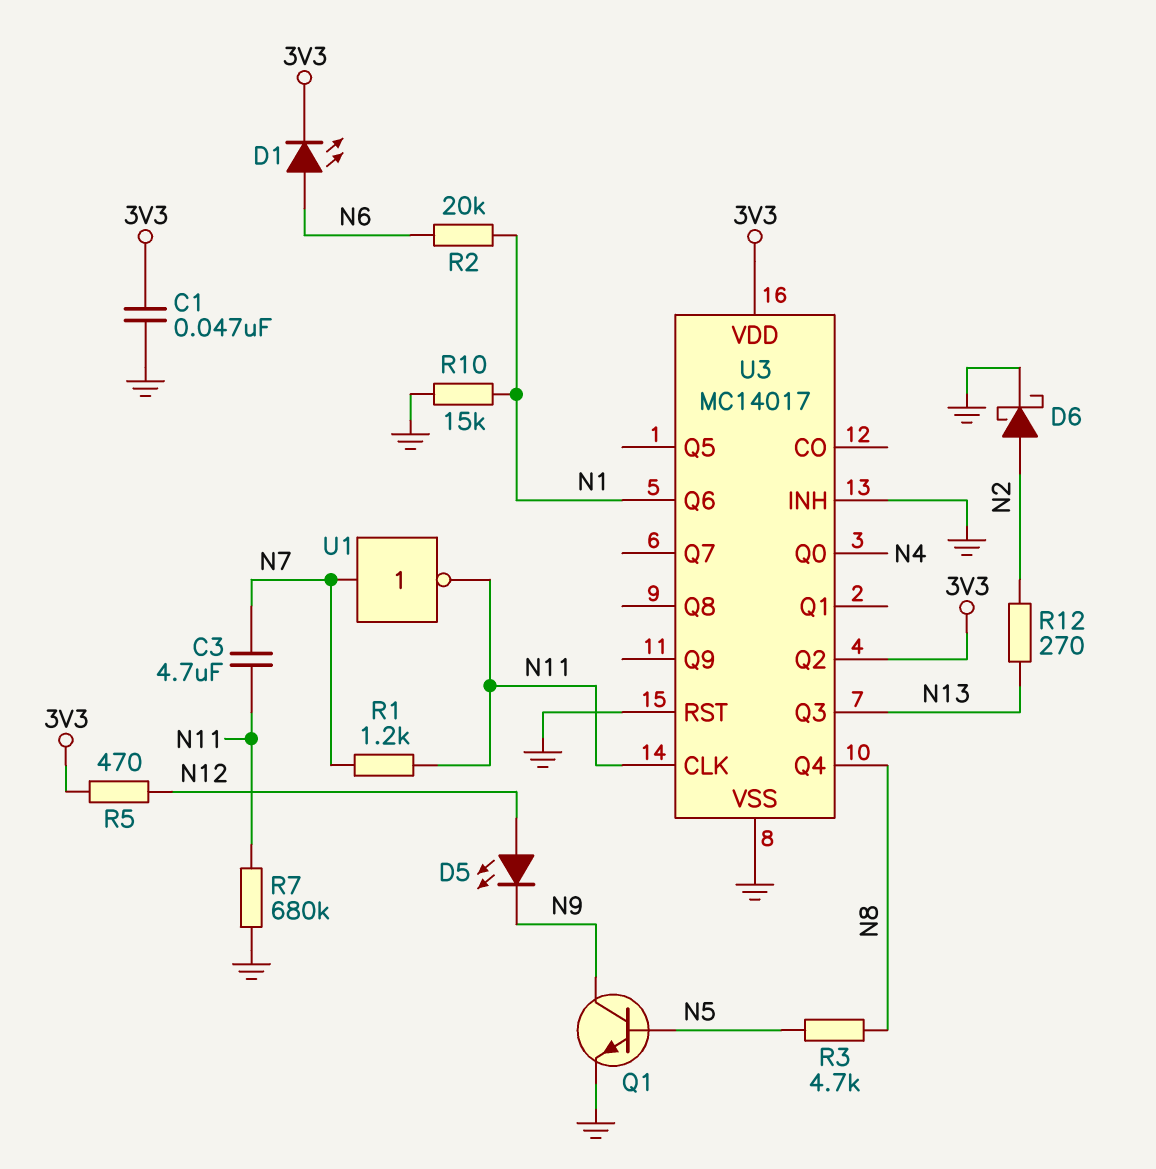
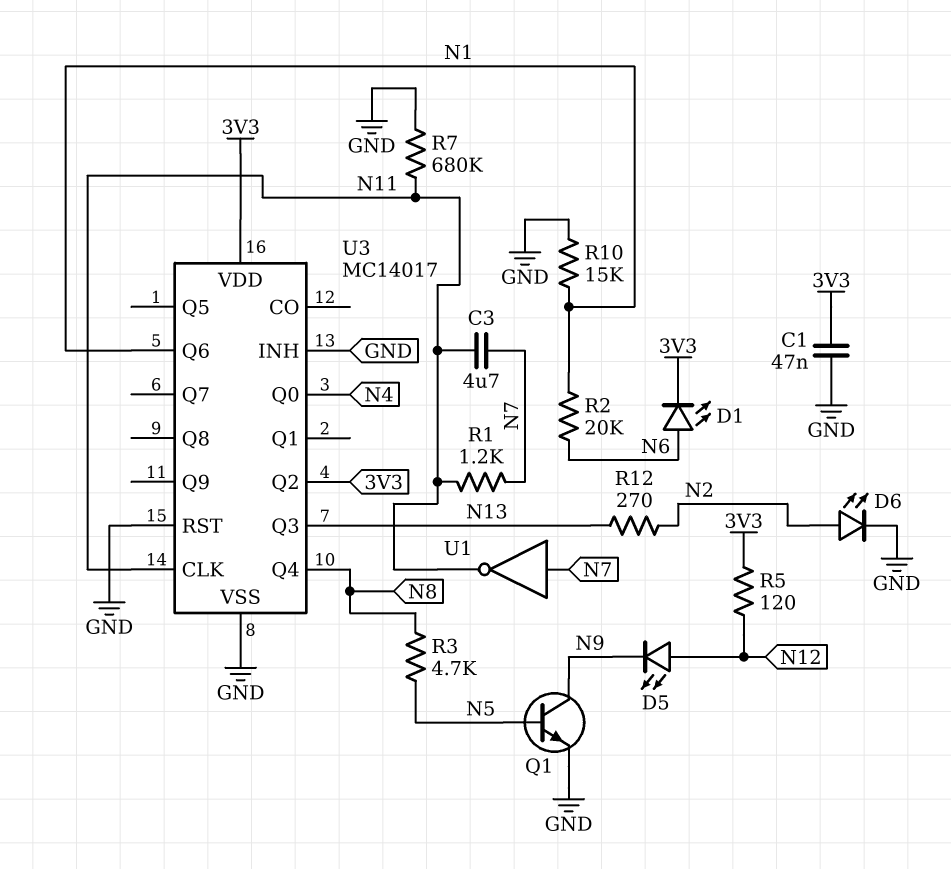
D6: schottky (A N2, K GND) -> LED (A N2, K GND)
R5: 470 (3V3, N12) -> 120 (3V3, N12)

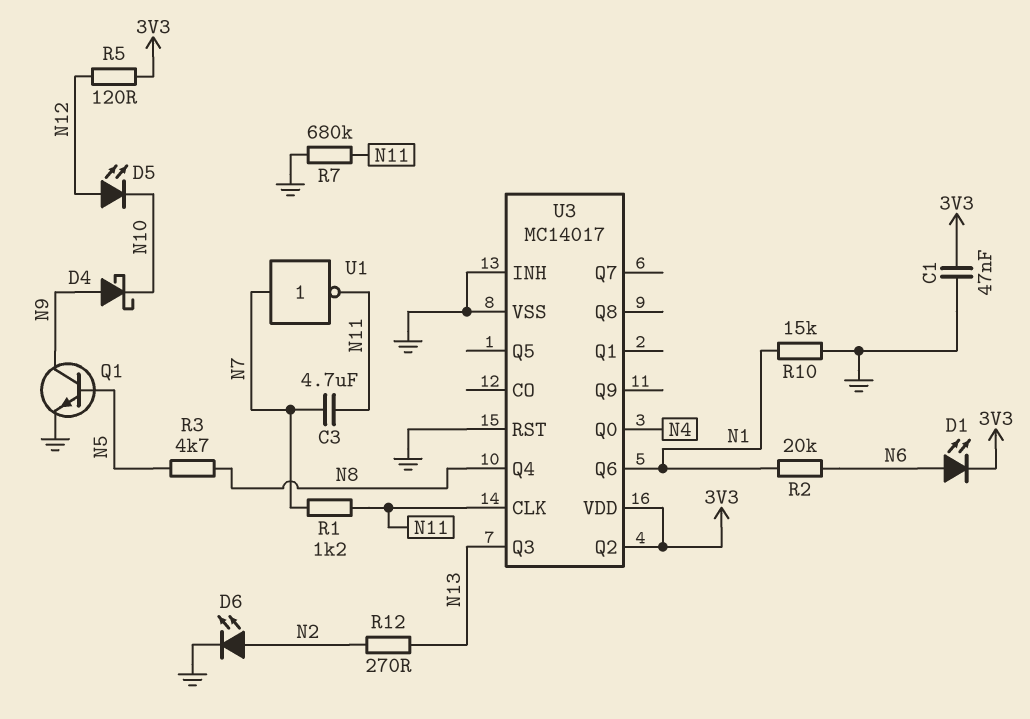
D4: none -> schottky (A N9, K N10)
D5: LED (A N12, K N9) -> LED (A N12, K N10)

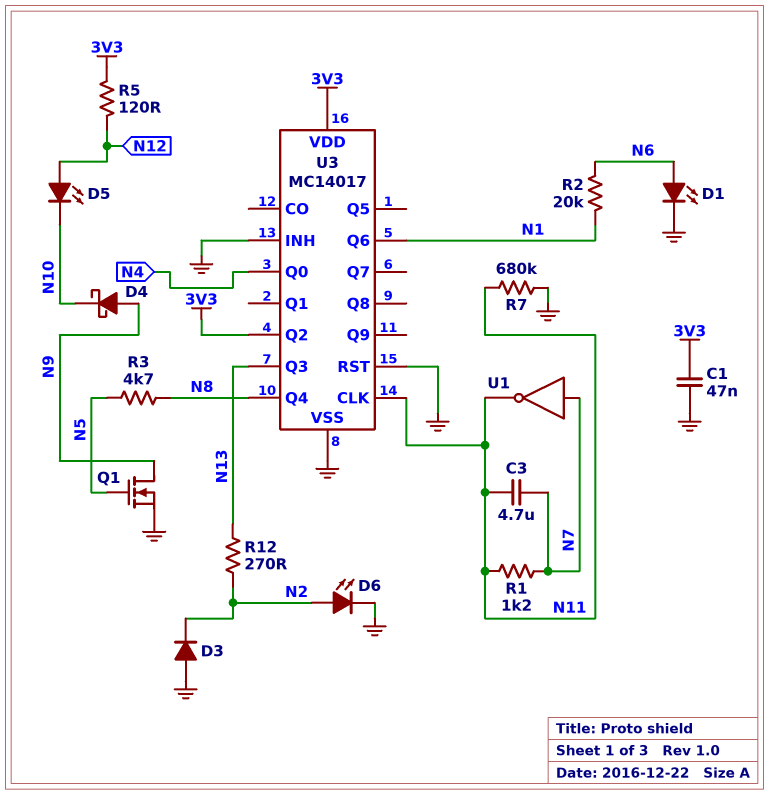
D1: LED (A N6, K 3V3) -> LED (A N6, K GND)
D3: none -> diode (A GND, K N2)
Q1: NPN (B N5, C N9, E GND) -> NMOS (G N5, D N9, S GND)
R10: 15k (GND, N1) -> none

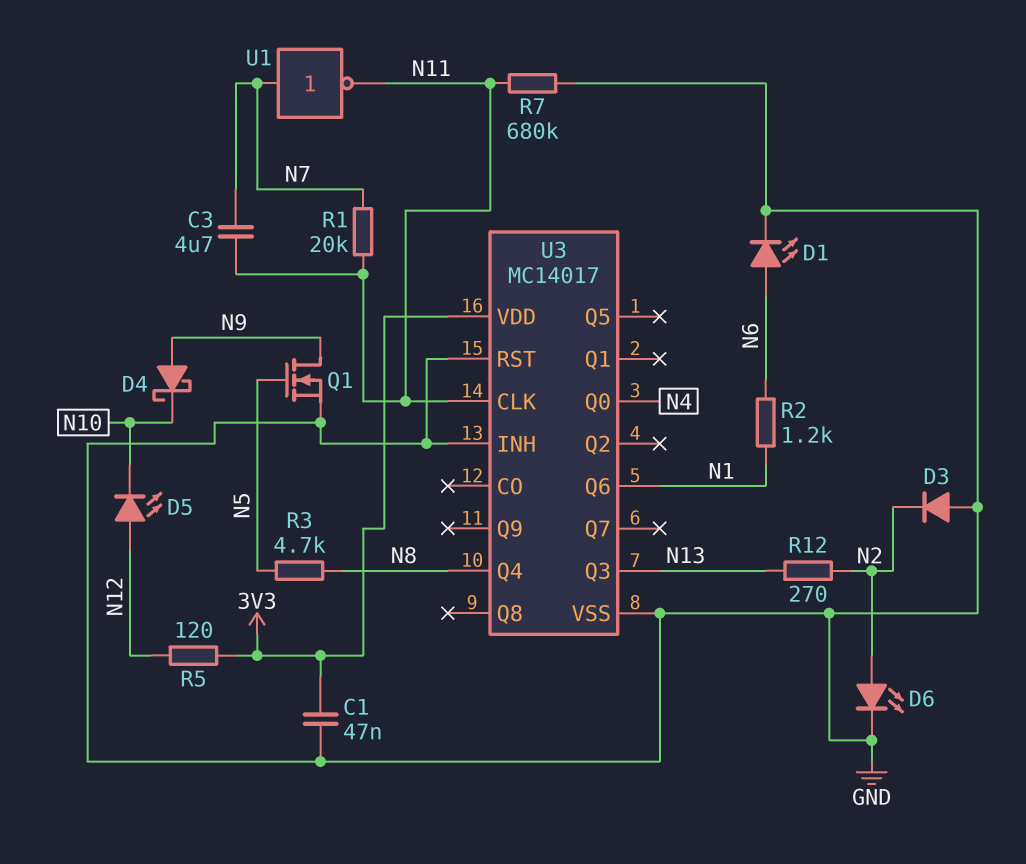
R1: 1.2k (N7, N11) -> 20k (N7, N11)
R2: 20k (N1, N6) -> 1.2k (N1, N6)
U3 pin Q2: 3V3 -> none

